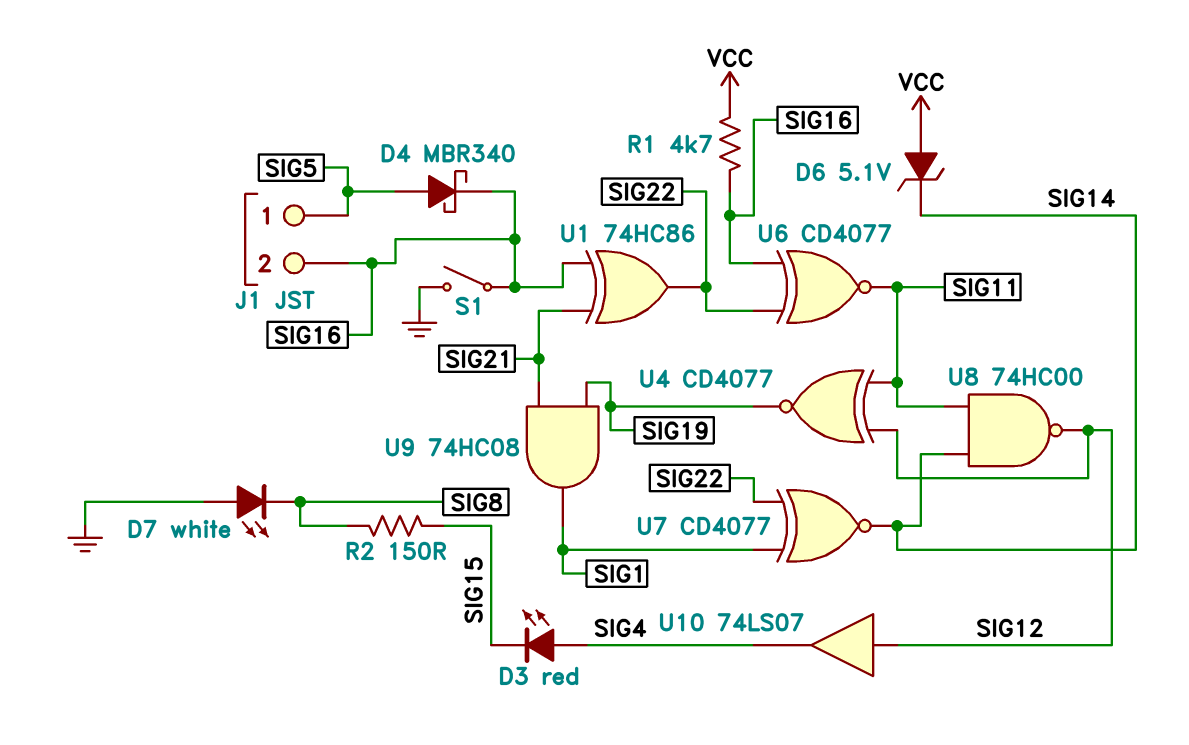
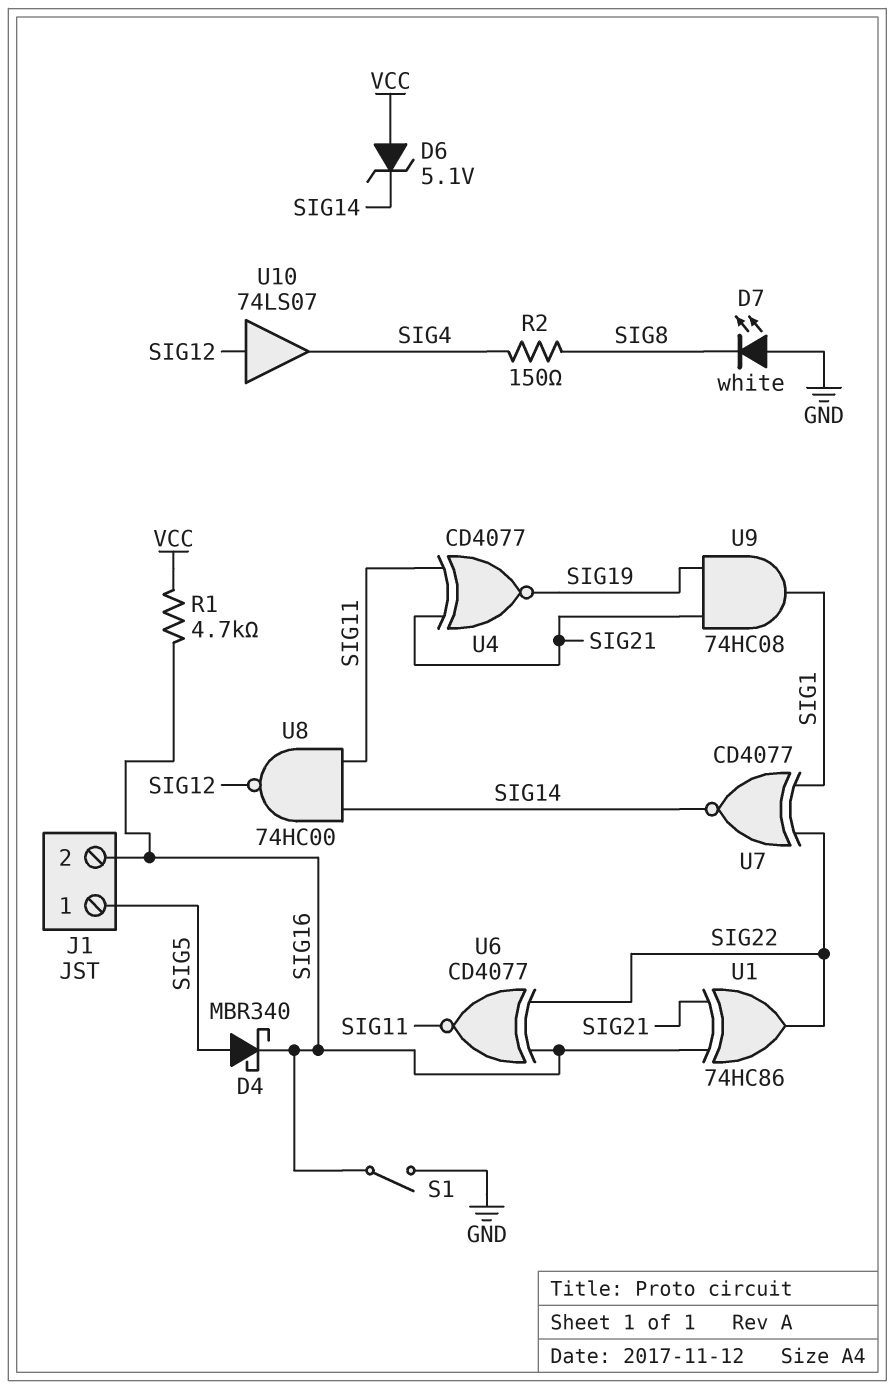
D3: LED red (A SIG4, K SIG15) -> none
R2: 150 (SIG8, SIG15) -> 150 (SIG4, SIG8)
U4: XNOR CD4077 (in SIG11, in SIG12, out SIG19) -> XNOR CD4077 (in SIG11, in SIG21, out SIG19)

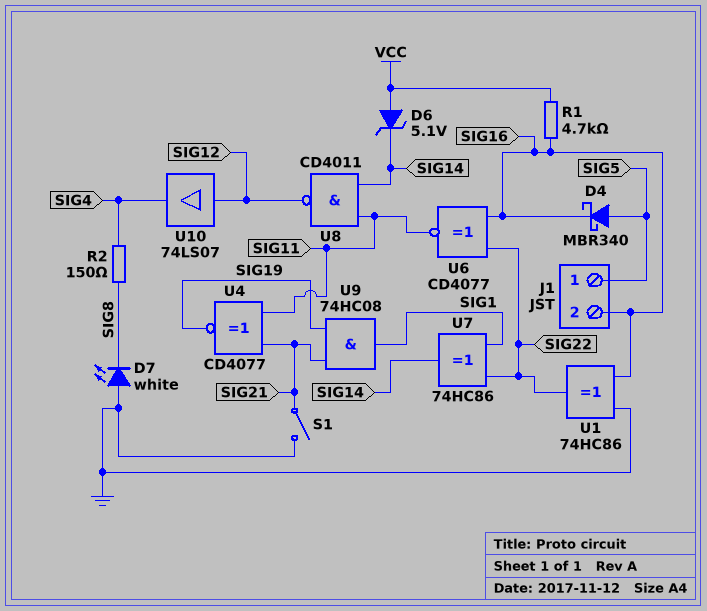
S1: switch (GND, SIG16) -> switch (GND, SIG21)
U1: XOR 74HC86 (in SIG16, in SIG21, out SIG22) -> XOR 74HC86 (in GND, in SIG16, out SIG22)
U7: XNOR CD4077 (in SIG1, in SIG22, out SIG14) -> XOR 74HC86 (in SIG1, in SIG22, out SIG14)
U8: NAND 74HC00 (in SIG11, in SIG14, out SIG12) -> NAND CD4011 (in SIG11, in SIG14, out SIG12)

